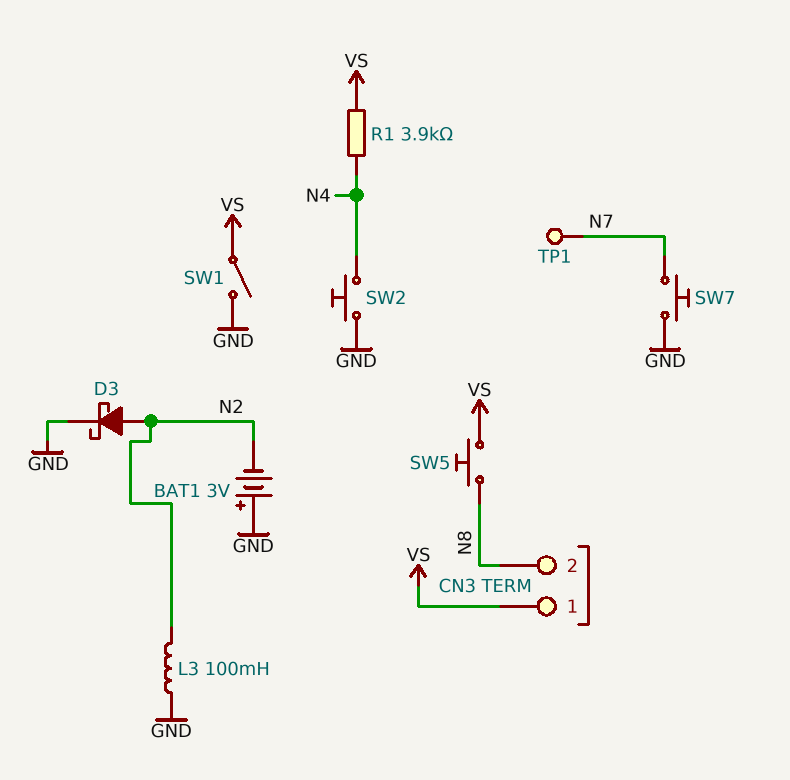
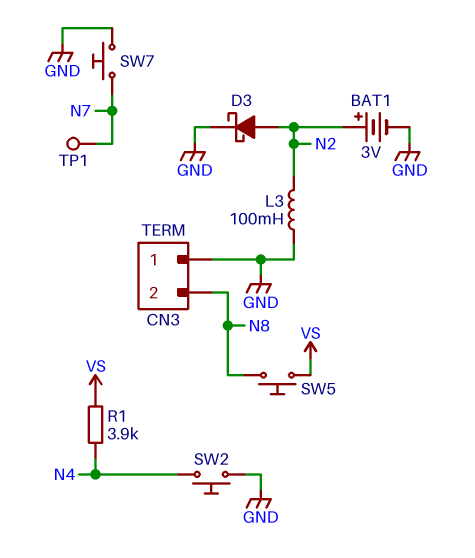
BAT1: 3V (plus GND, minus N2) -> 3V (plus N2, minus GND)
CN3 pin 1: VS -> GND
SW1: switch (GND, VS) -> none

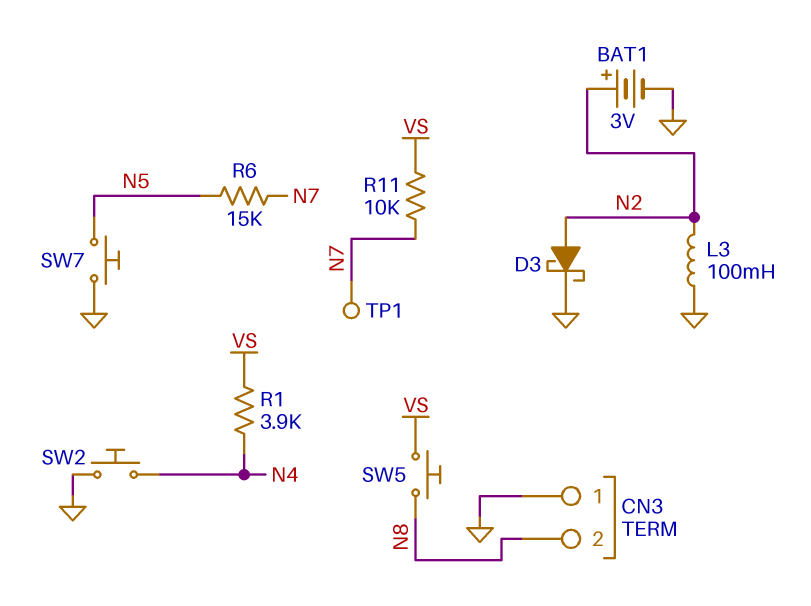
R6: none -> 15k (N5, N7)
R11: none -> 10k (N7, VS)
SW7: button (GND, N7) -> button (GND, N5)

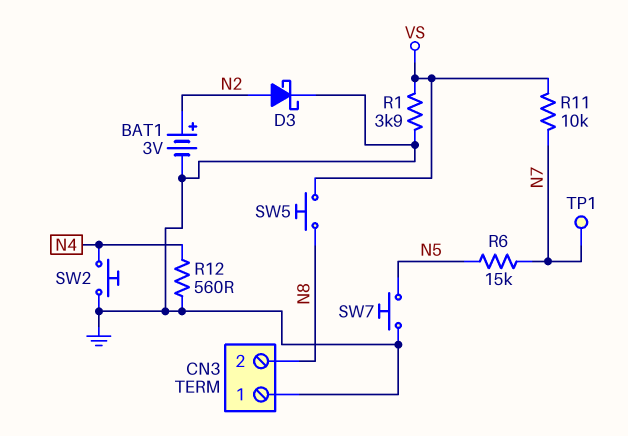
L3: 100mH (GND, N2) -> none
R1: 3.9k (N4, VS) -> 3.9k (GND, VS)
R12: none -> 560 (GND, N4)

